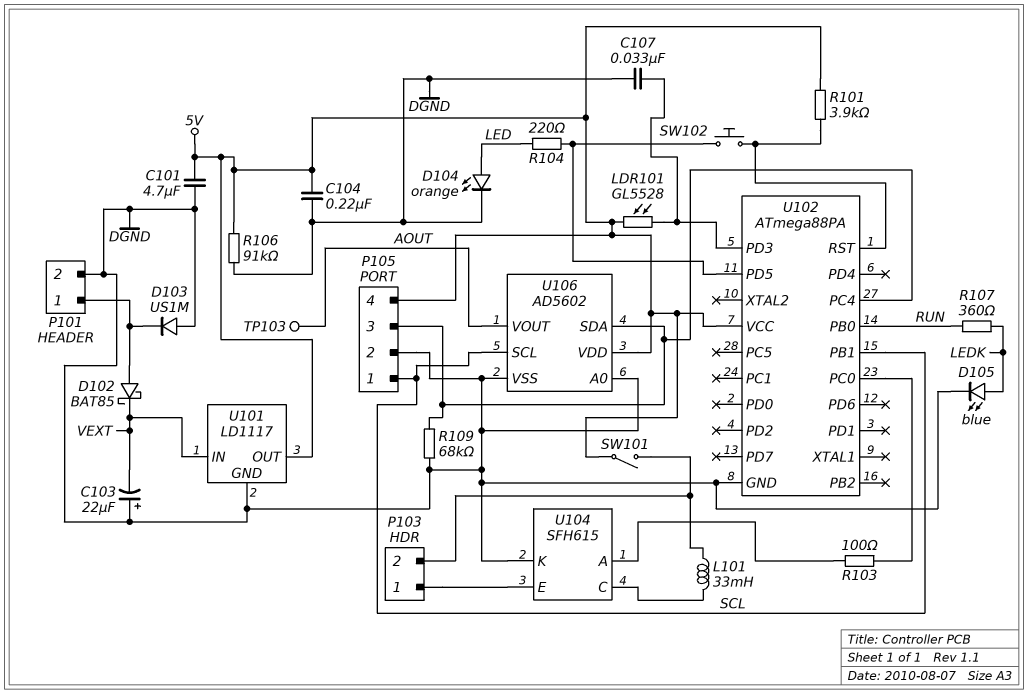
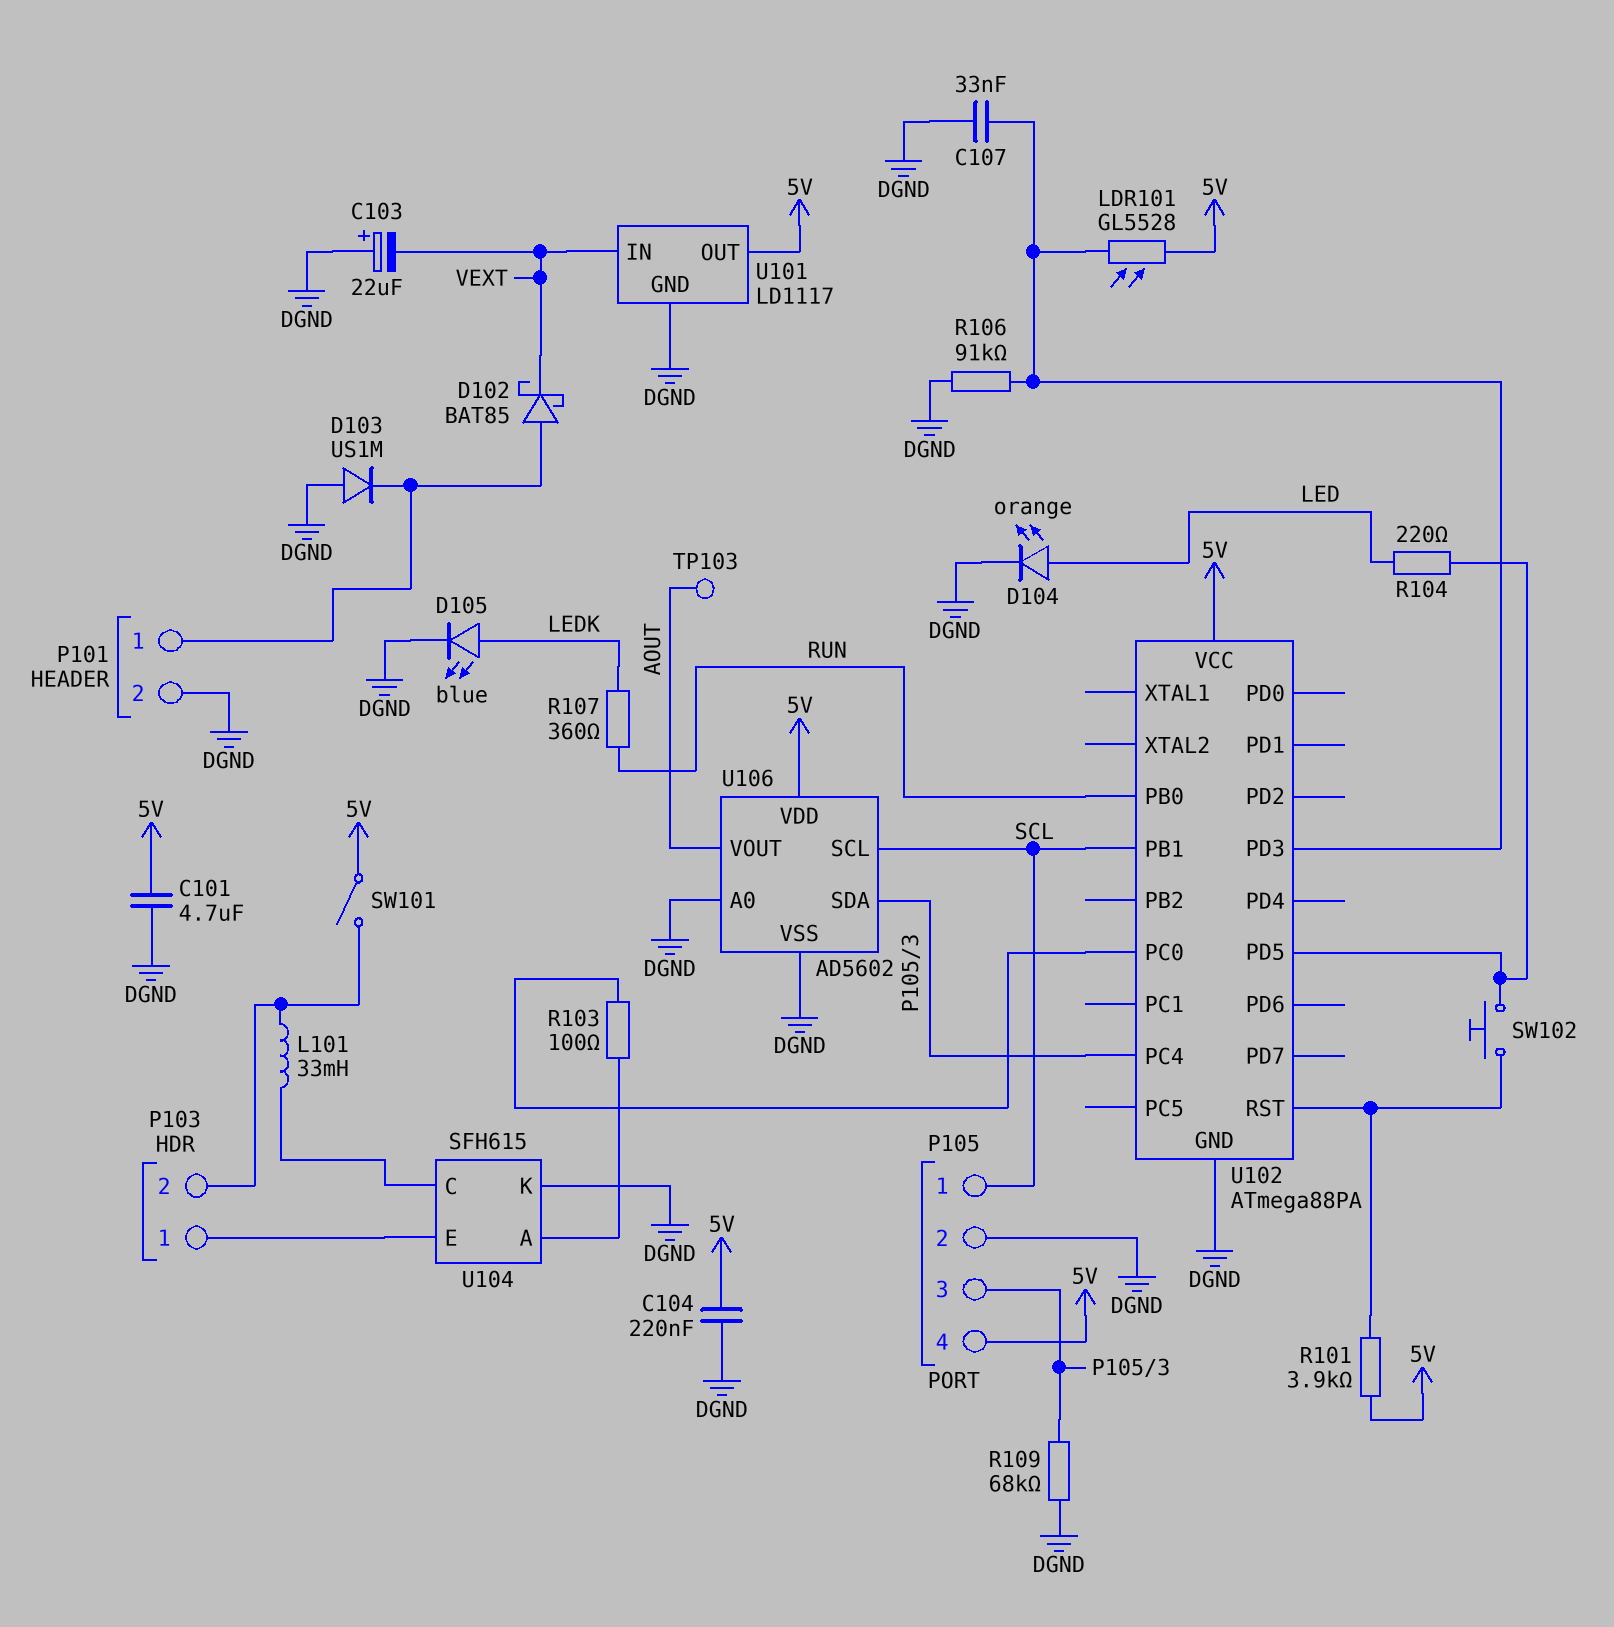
R106: 91k (5V, DGND) -> 91k (DGND, U102/PD3)

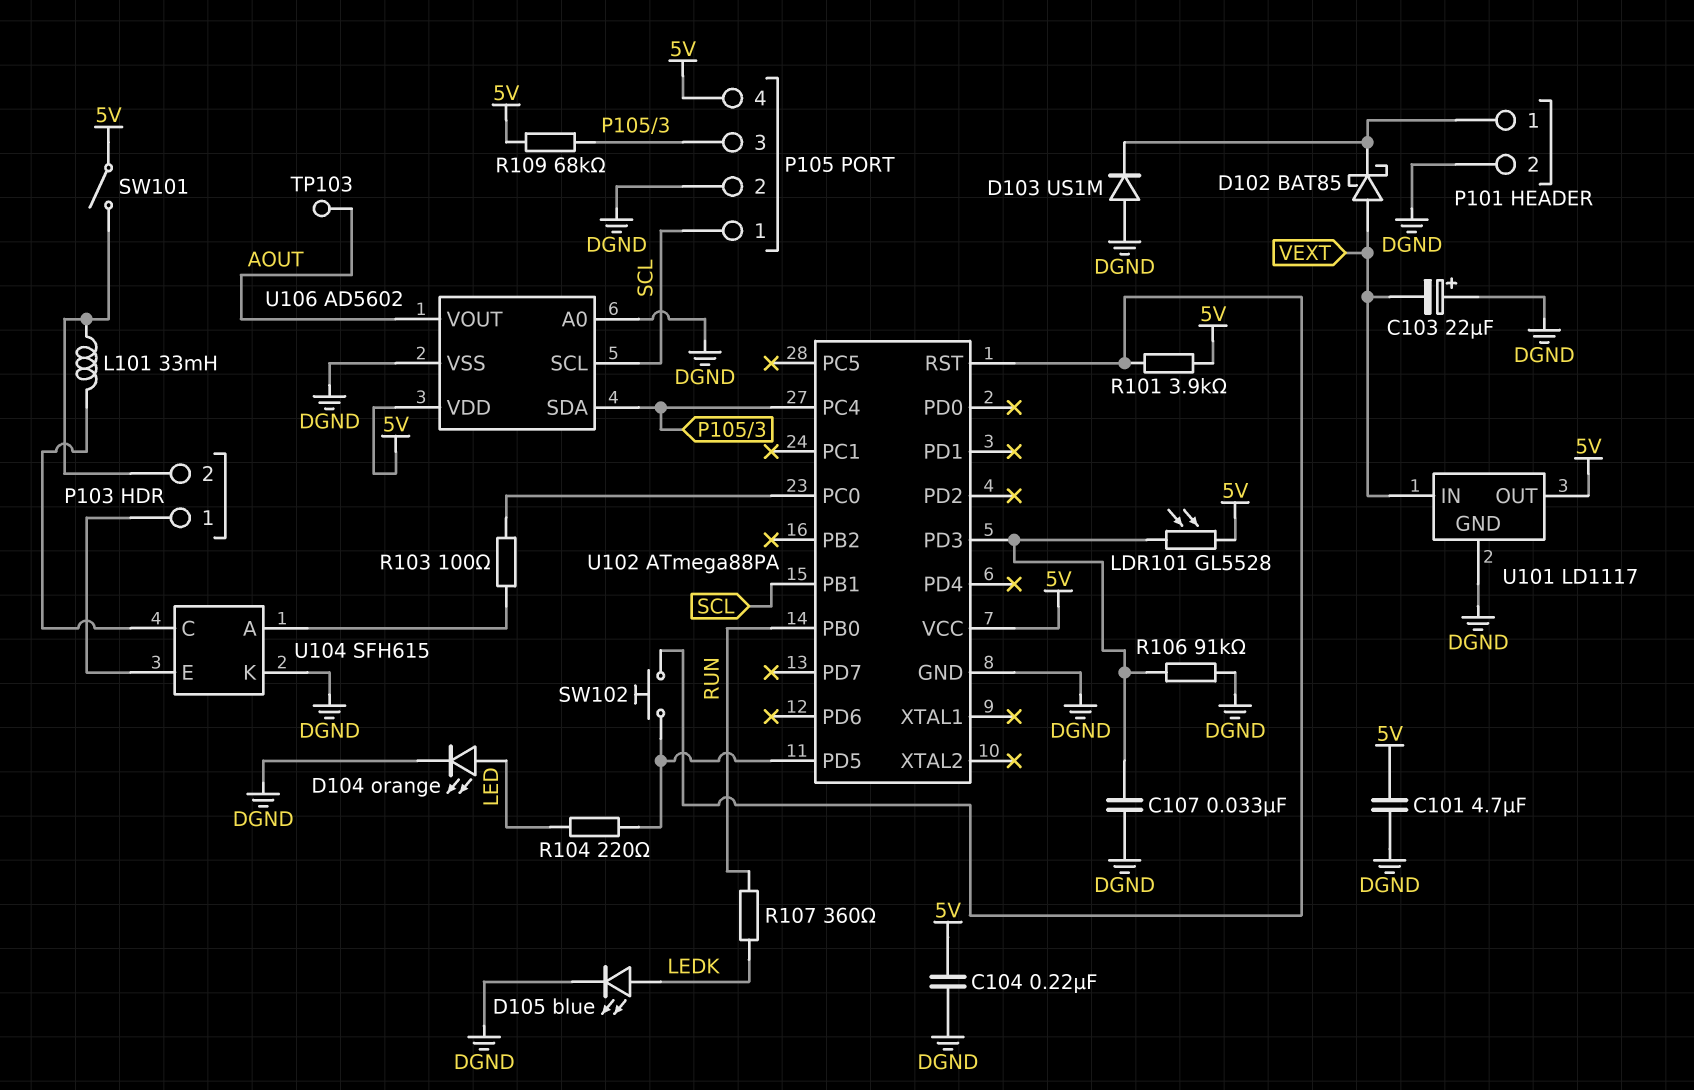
D102: schottky BAT85 (A P101/1, K VEXT) -> schottky BAT85 (A VEXT, K P101/1)
R109: 68k (DGND, P105/3) -> 68k (5V, P105/3)

